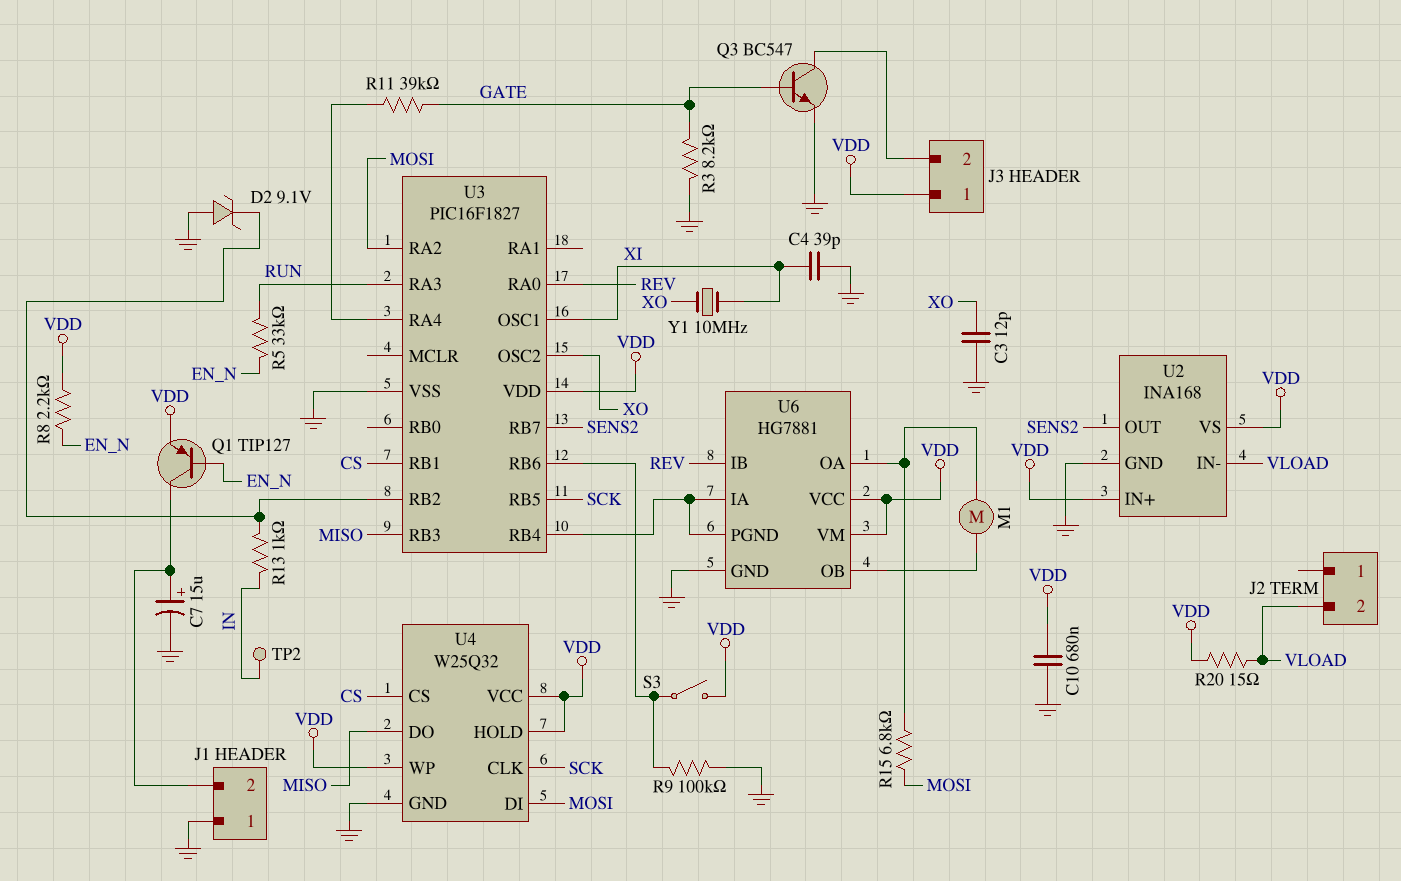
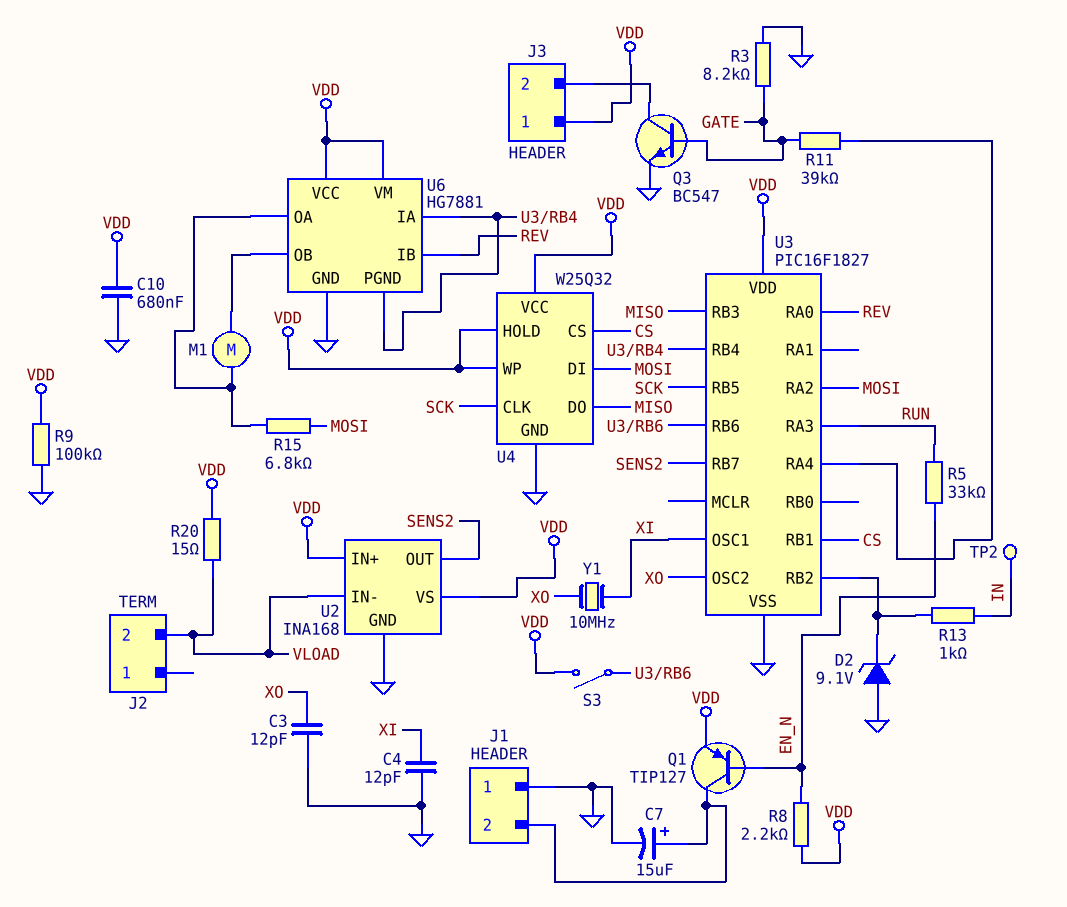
C4: 39pF (GND, XI) -> 12pF (GND, XI)
R9: 100k (GND, U3/RB6) -> 100k (GND, VDD)

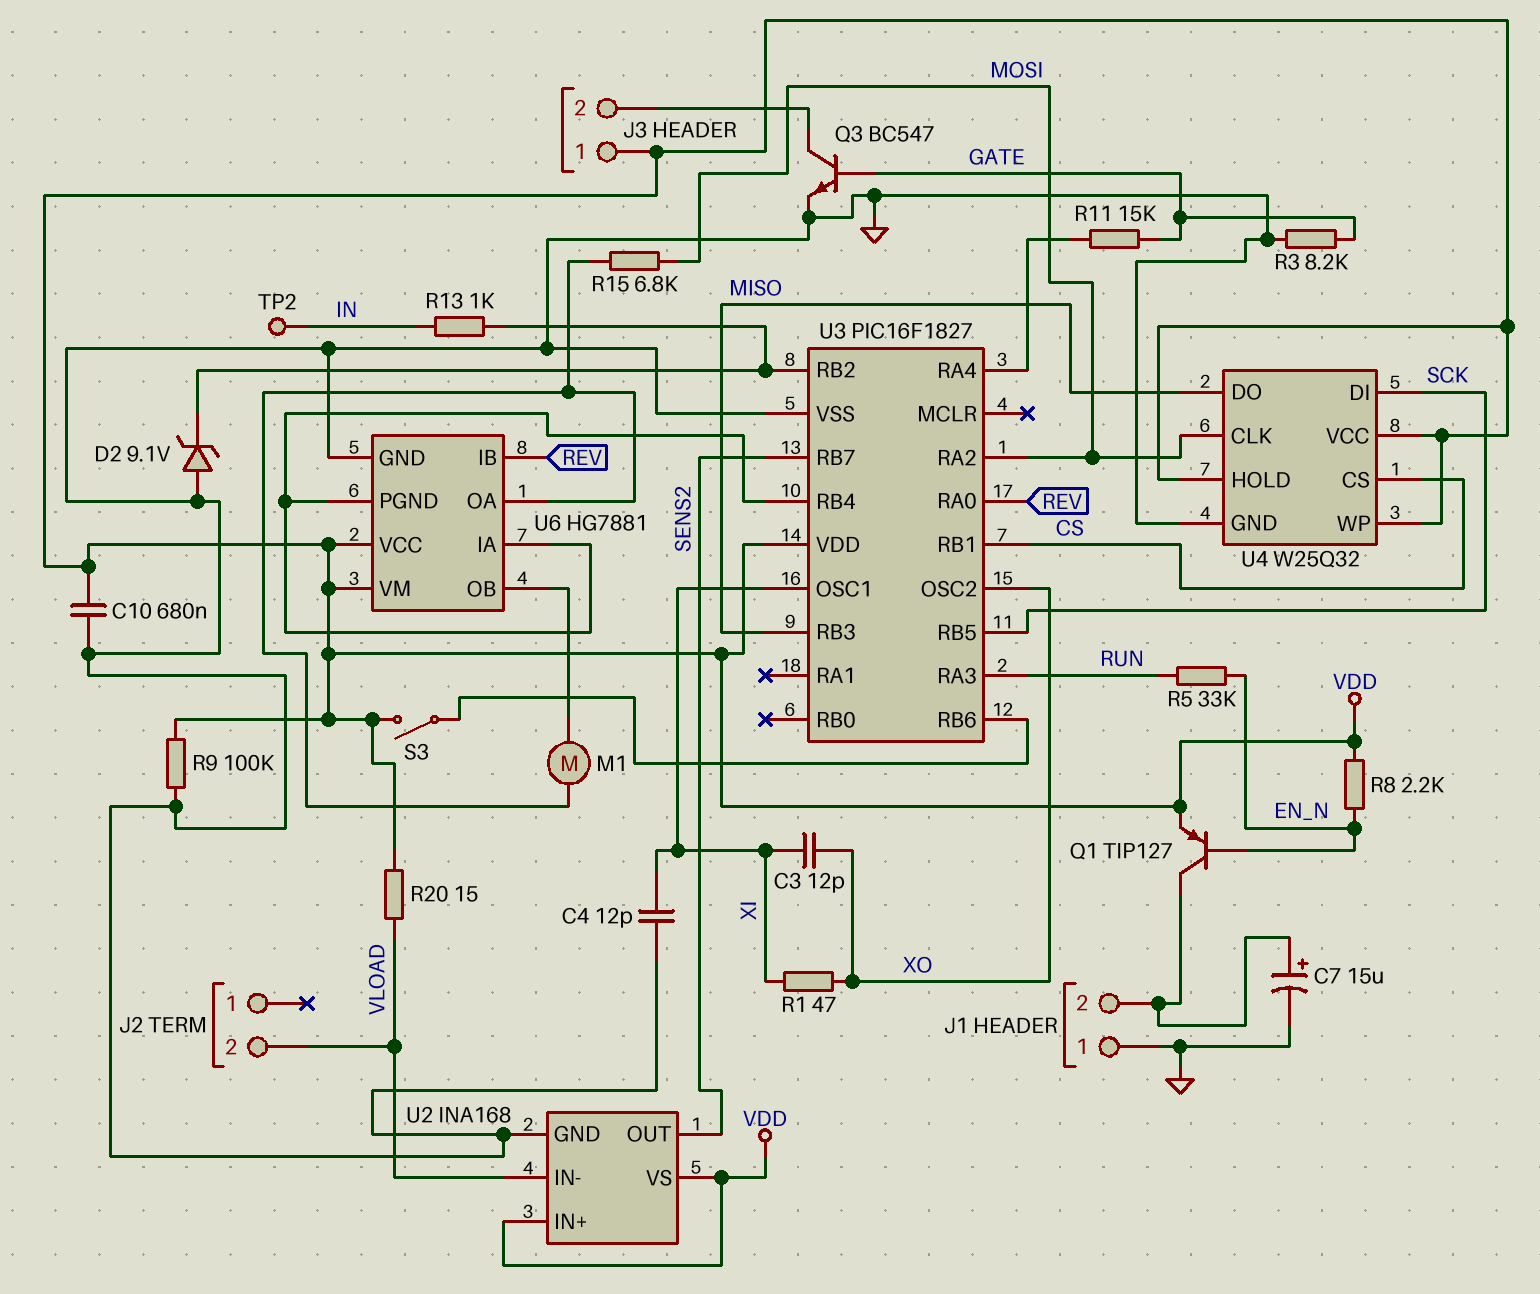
C3: 12pF (GND, XO) -> 12pF (XI, XO)
R1: none -> 47 (XI, XO)
R11: 39k (GATE, U3/RA4) -> 15k (GATE, U3/RA4)
U4 pin CLK: SCK -> MOSI
U4 pin DI: MOSI -> SCK
Y1: 10MHz (XI, XO) -> none

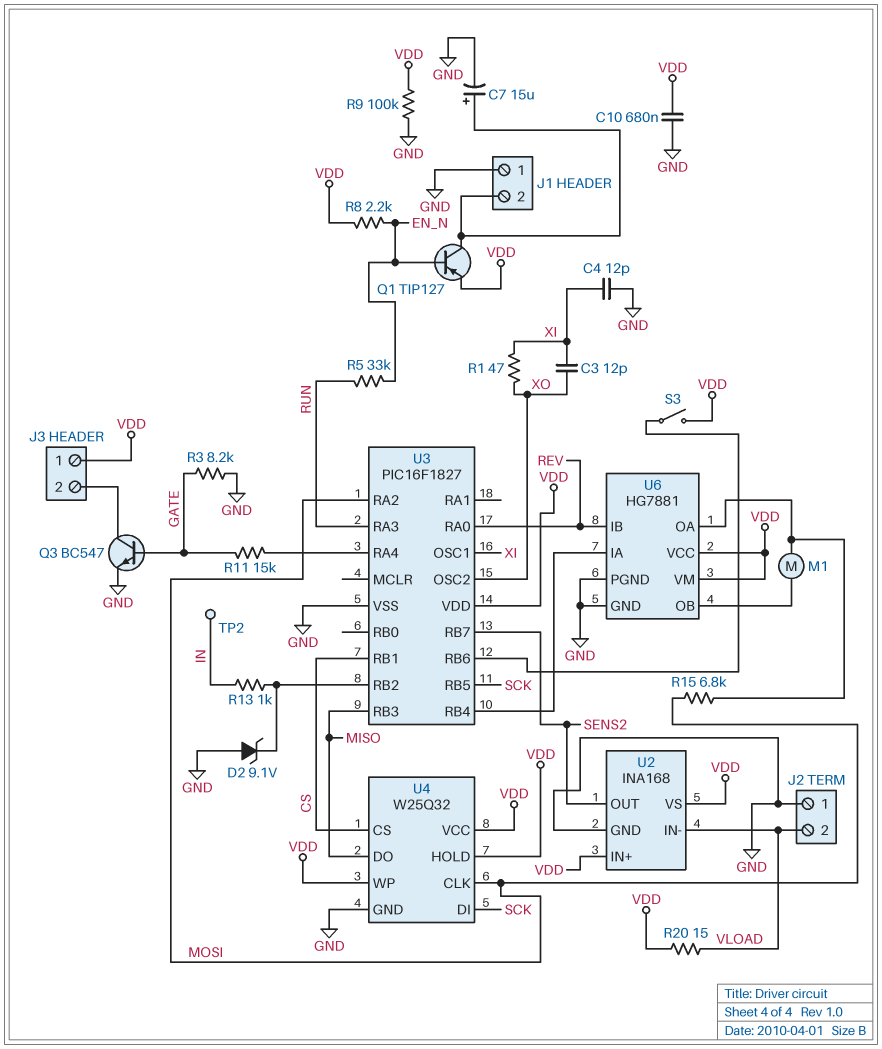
J2 pin 1: none -> GND
U6 pin PGND: U3/RB4 -> GND

